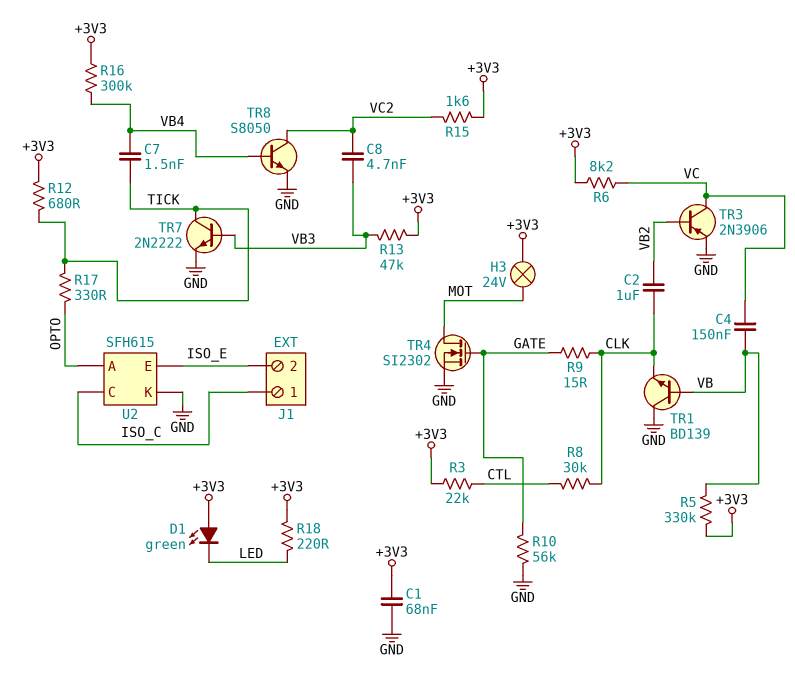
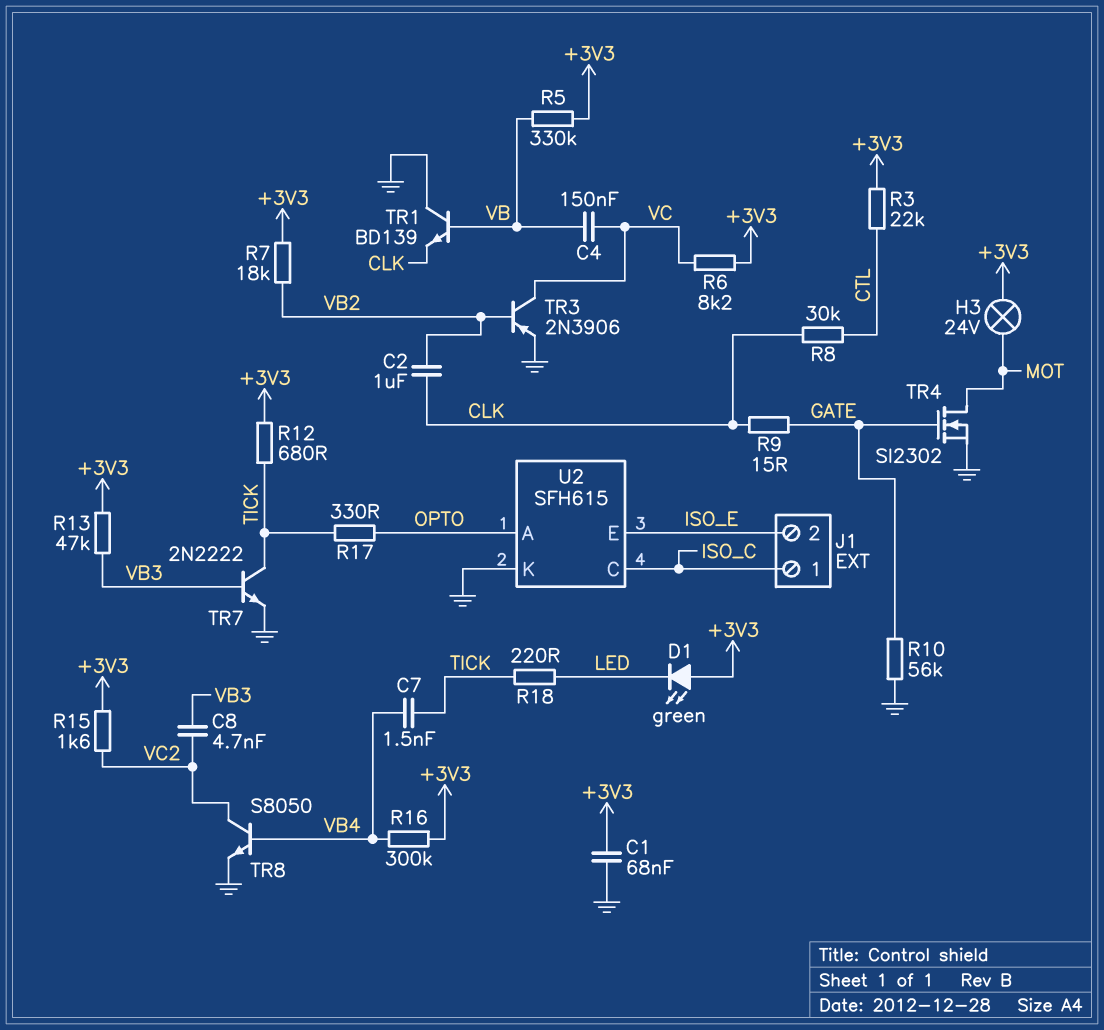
R7: none -> 18k (+3V3, VB2)
R18: 220 (+3V3, LED) -> 220 (LED, TICK)

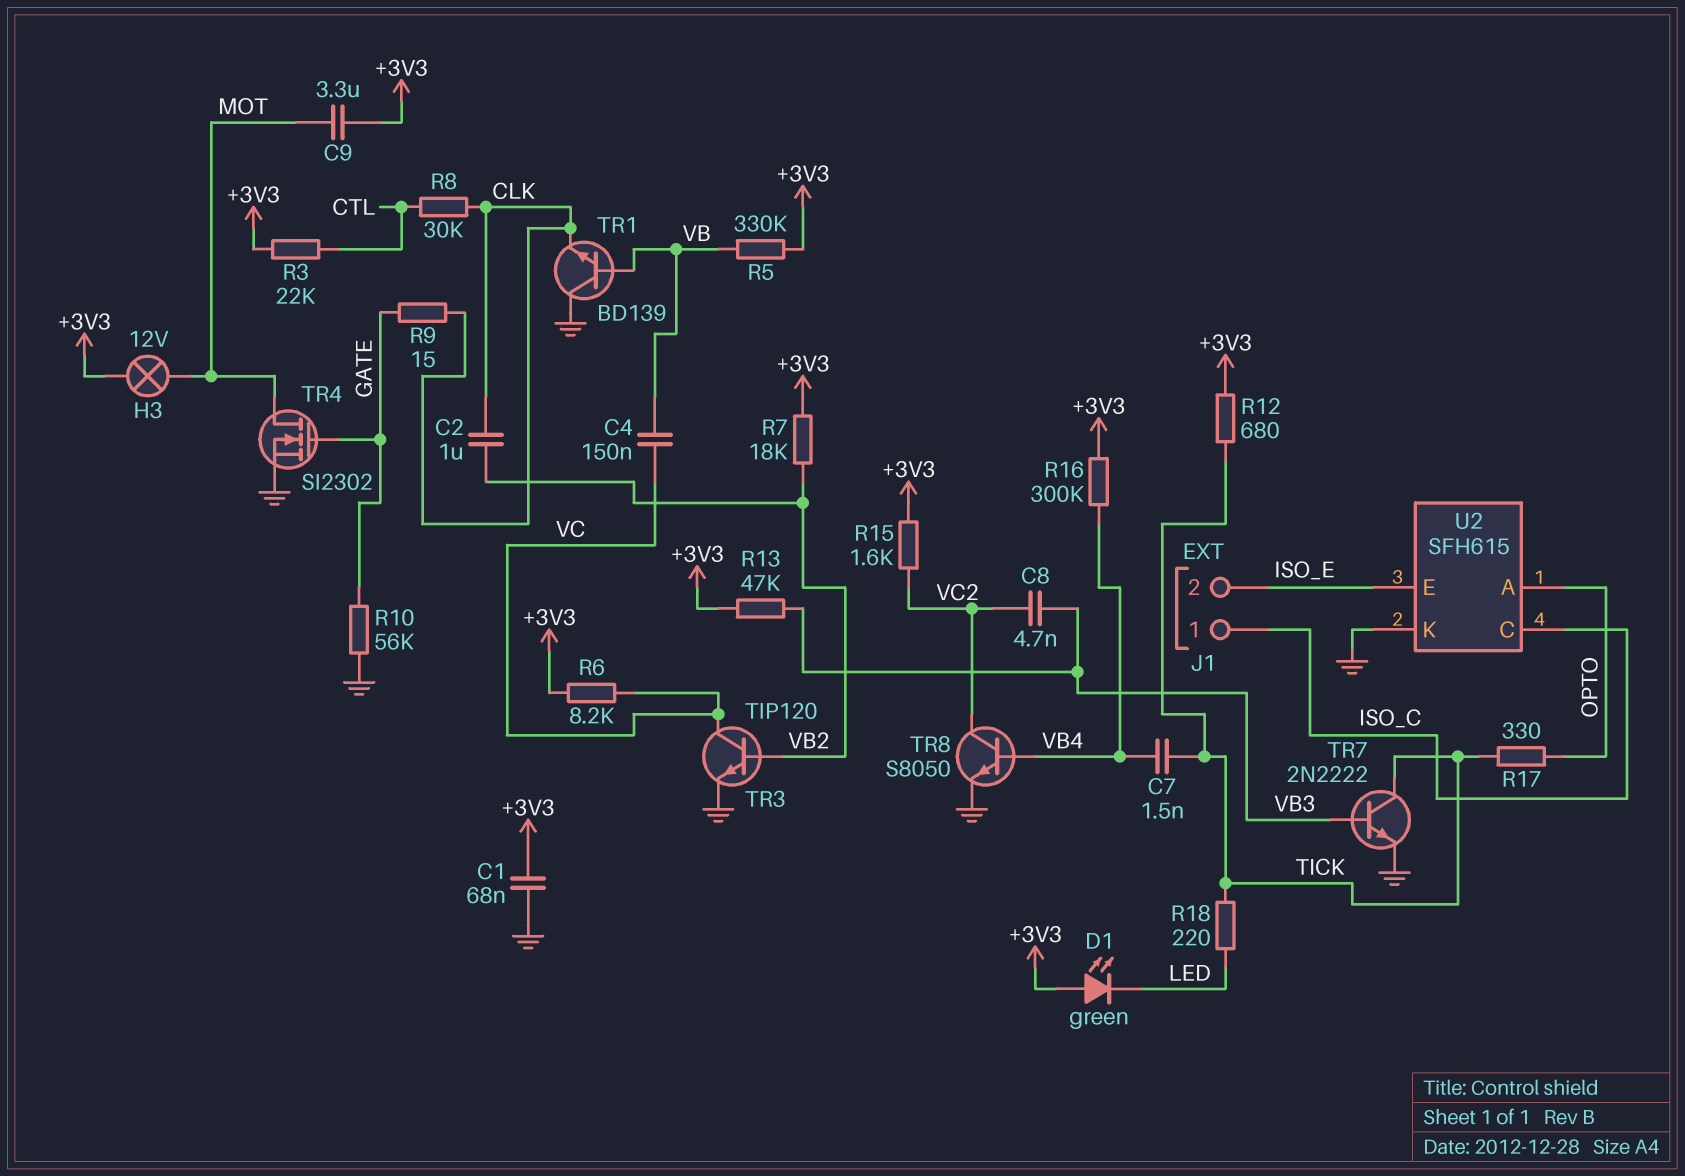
C9: none -> 3.3uF (+3V3, MOT)
H3: lamp 24V (+3V3, MOT) -> lamp 12V (+3V3, MOT)
TR3: PNP 2N3906 (B VB2, C VC, E GND) -> NPN TIP120 (B VB2, C VC, E GND)

